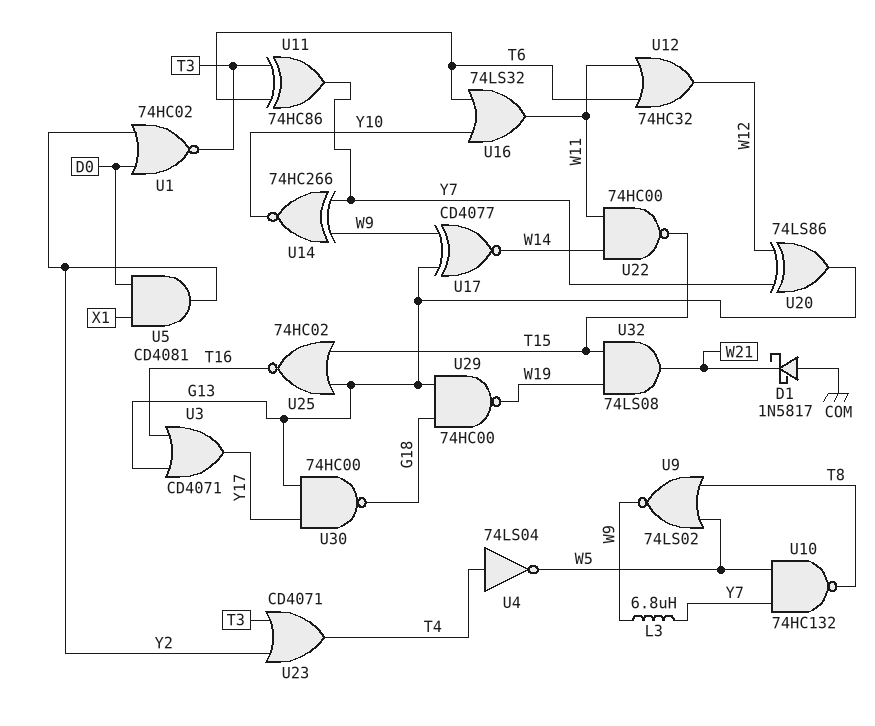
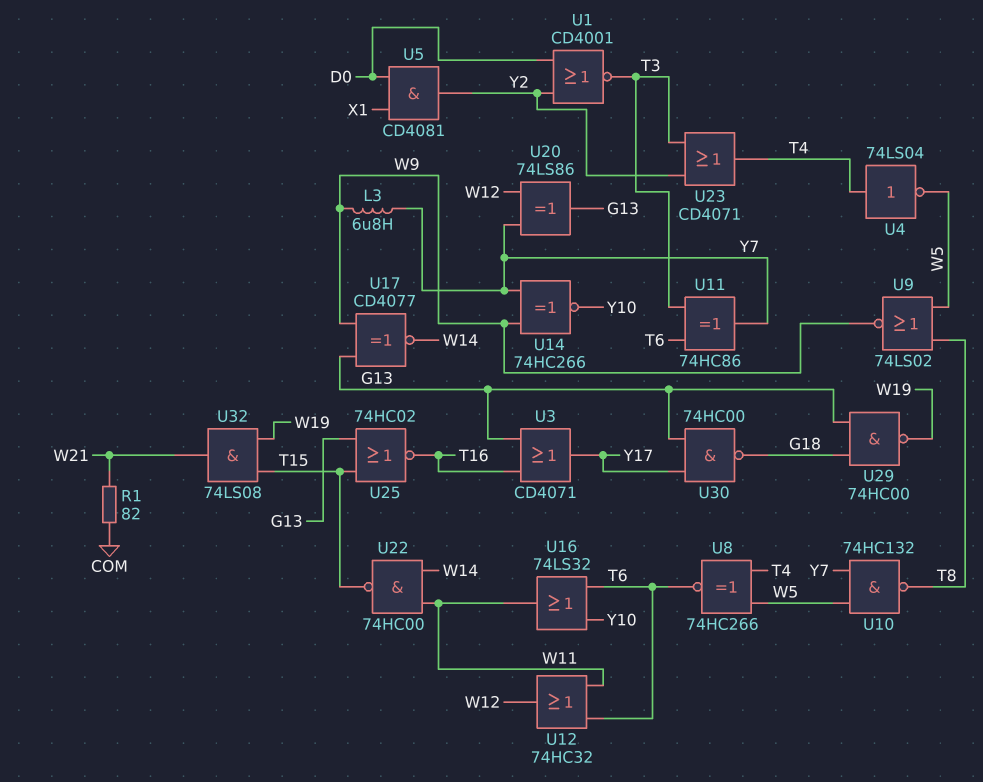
D1: schottky 1N5817 (A COM, K W21) -> none
R1: none -> 82 (COM, W21)
U1: NOR 74HC02 (in D0, in Y2, out T3) -> NOR CD4001 (in D0, in Y2, out T3)
U8: none -> XNOR 74HC266 (in T4, in W5, out T6)

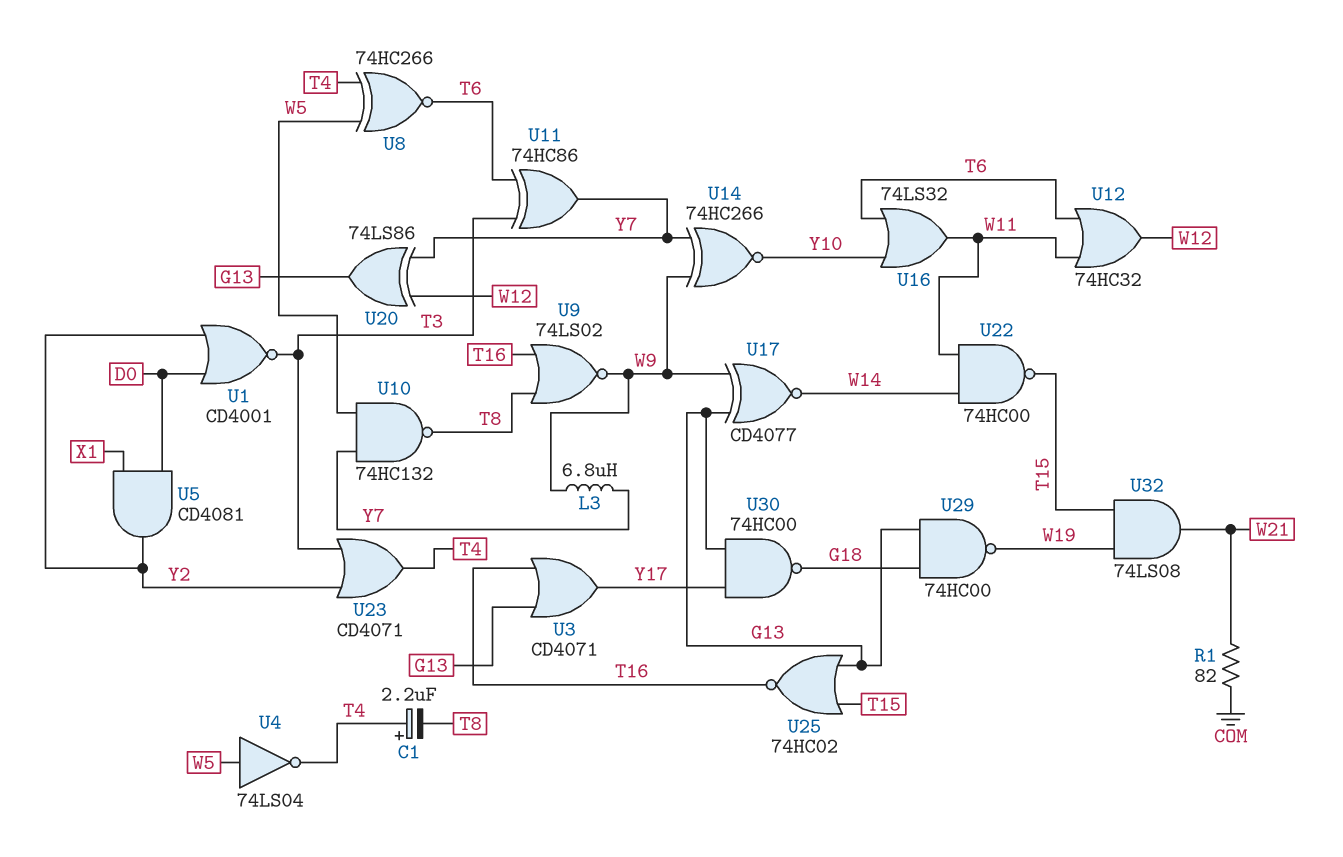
C1: none -> 2.2uF (plus T4, minus T8)
U4: NOT 74LS04 (in T4, out W5) -> NOT 74LS04 (in W5, out T4)
U9: NOR 74LS02 (in T8, in W5, out W9) -> NOR 74LS02 (in T8, in T16, out W9)

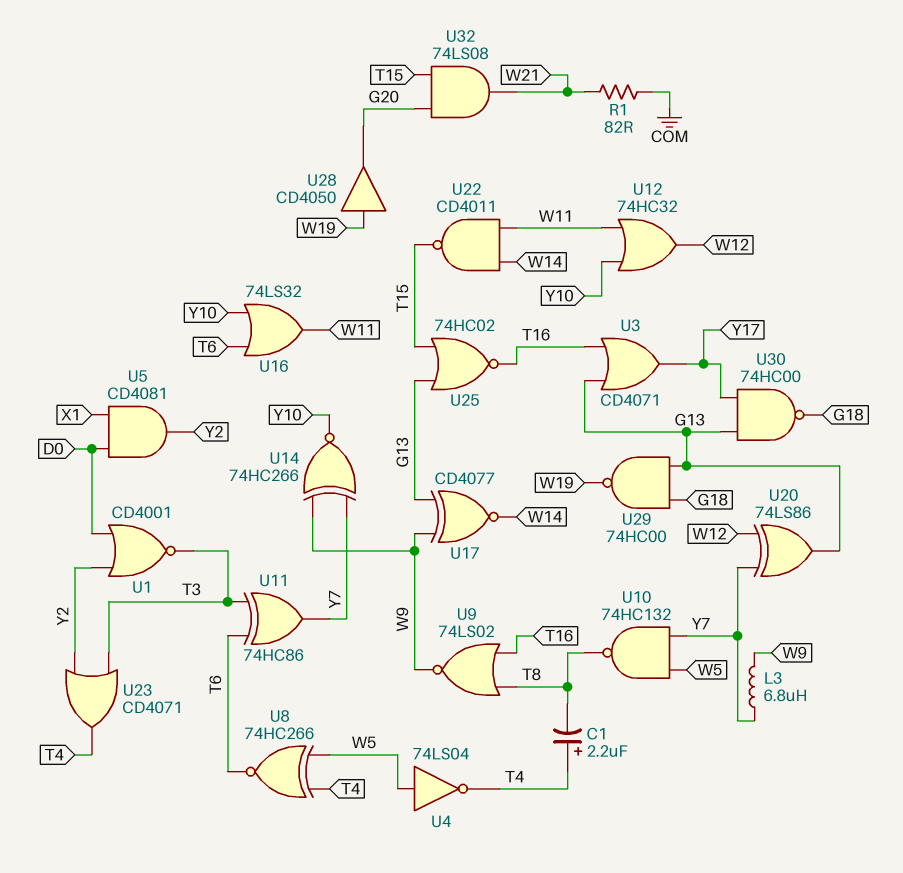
U12: OR 74HC32 (in T6, in W11, out W12) -> OR 74HC32 (in W11, in Y10, out W12)
U22: NAND 74HC00 (in W11, in W14, out T15) -> NAND CD4011 (in W11, in W14, out T15)
U28: none -> buffer CD4050 (in W19, out G20)
U32: AND 74LS08 (in T15, in W19, out W21) -> AND 74LS08 (in G20, in T15, out W21)

